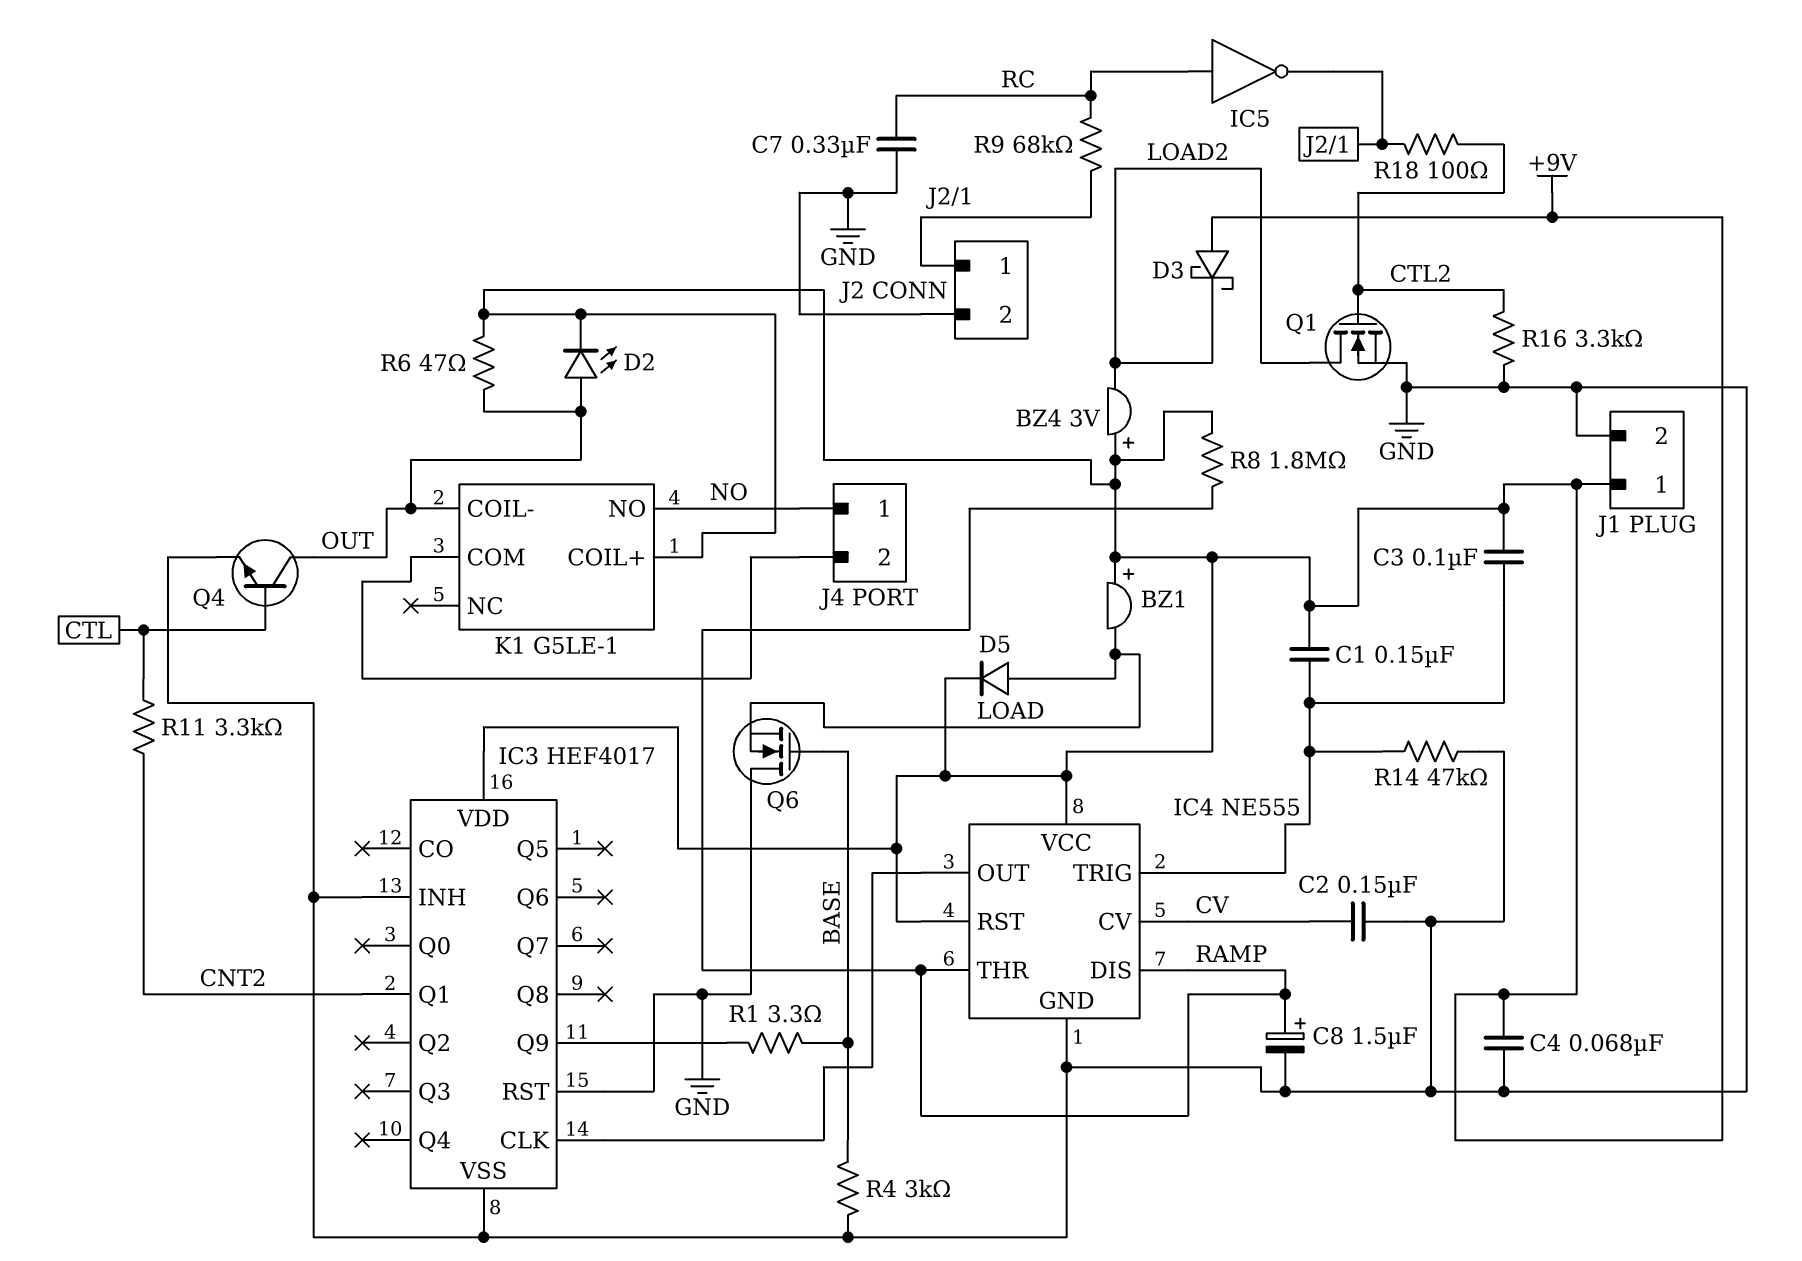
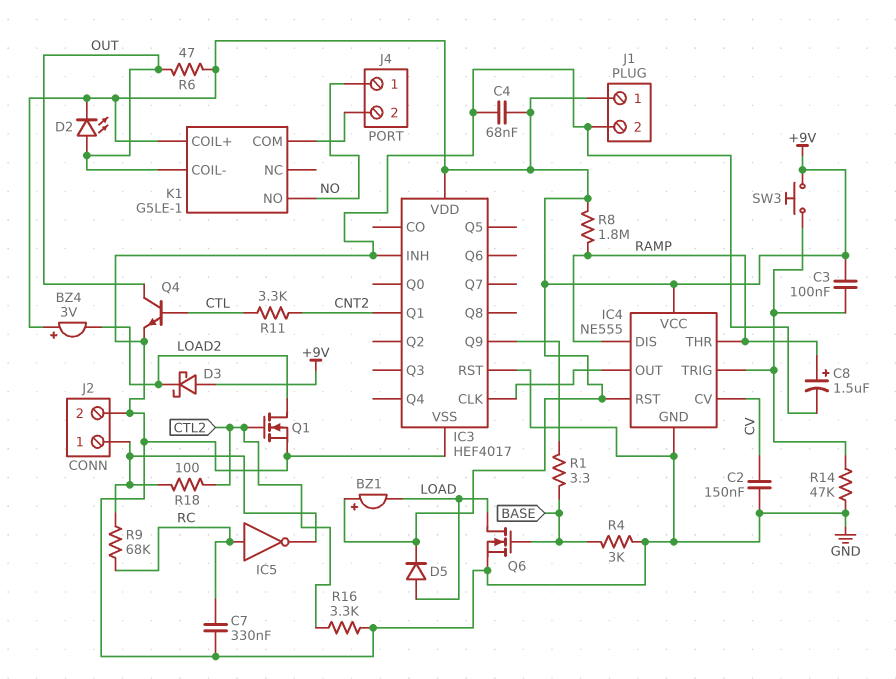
C1: 150nF (+9V, IC4/TRIG) -> none
Q6: NMOS (G BASE, D GND, S LOAD) -> NMOS (G BASE, D LOAD, S GND)
SW3: none -> button (+9V, IC4/TRIG)

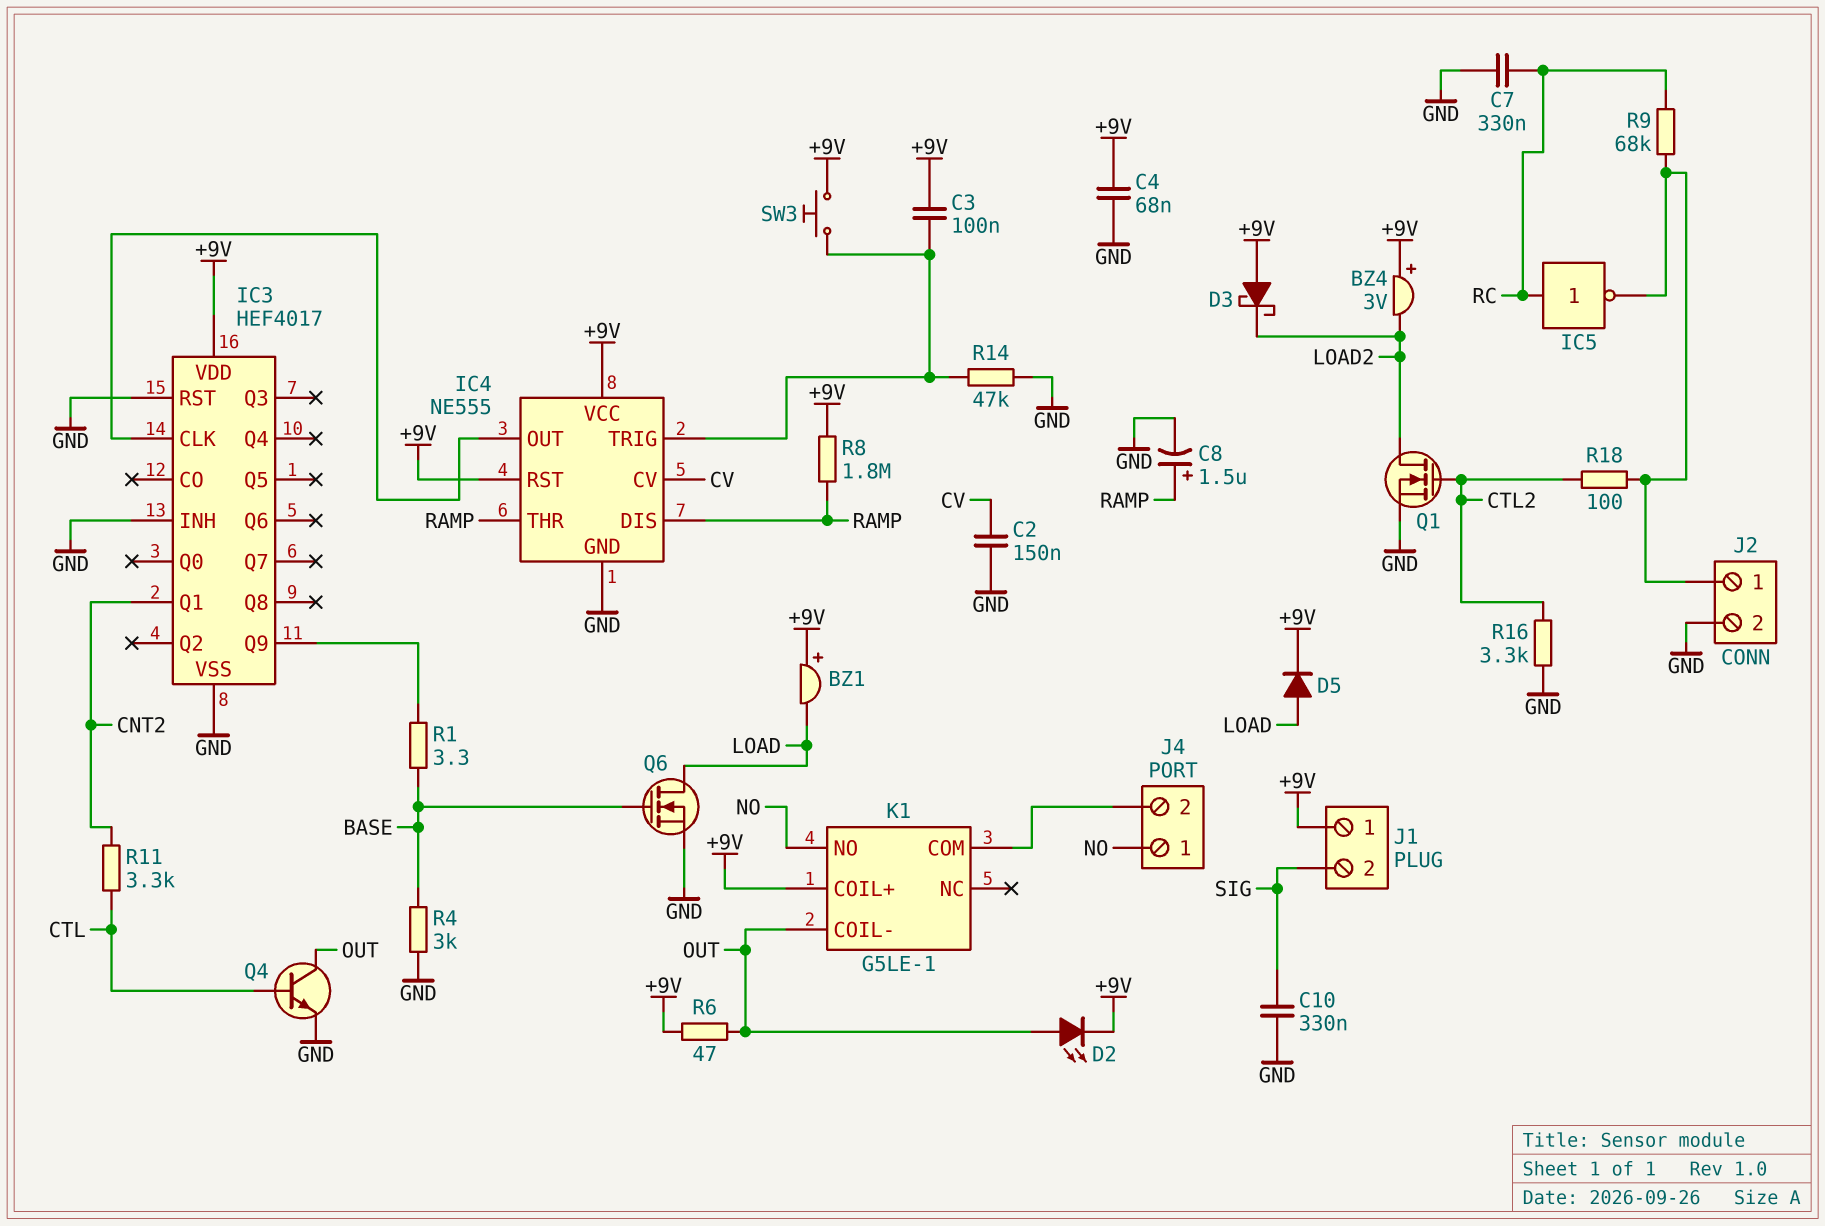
C10: none -> 330nF (GND, SIG)
J1 pin 2: GND -> SIG

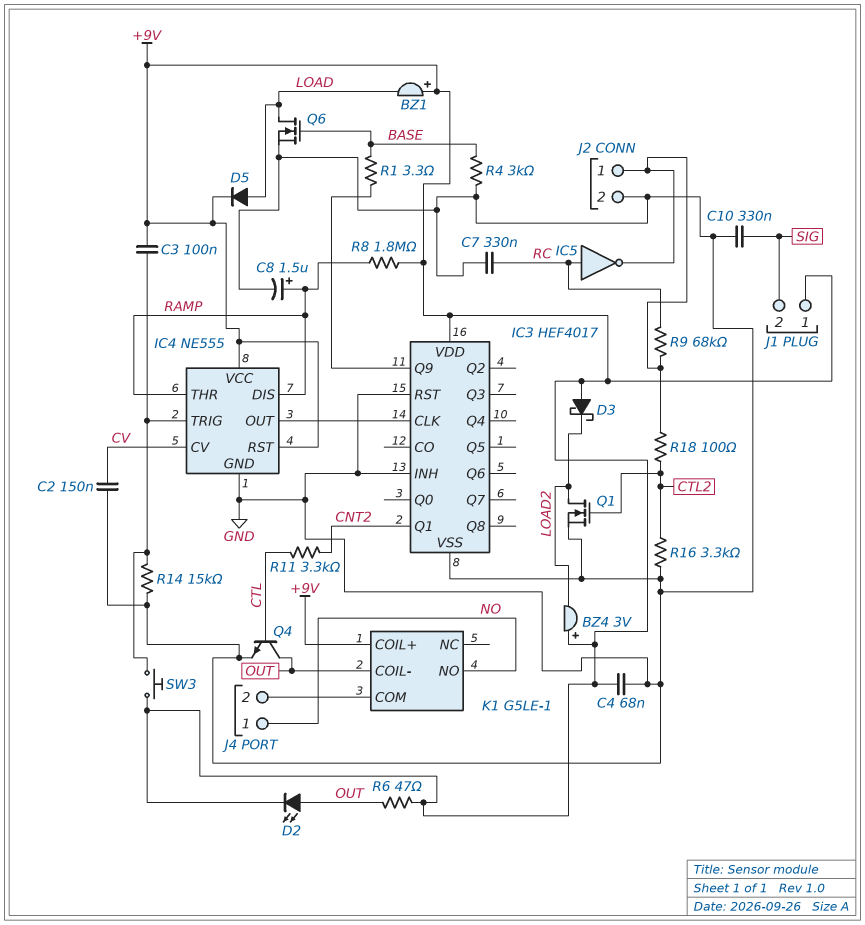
R14: 47k (GND, IC4/TRIG) -> 15k (GND, IC4/TRIG)

